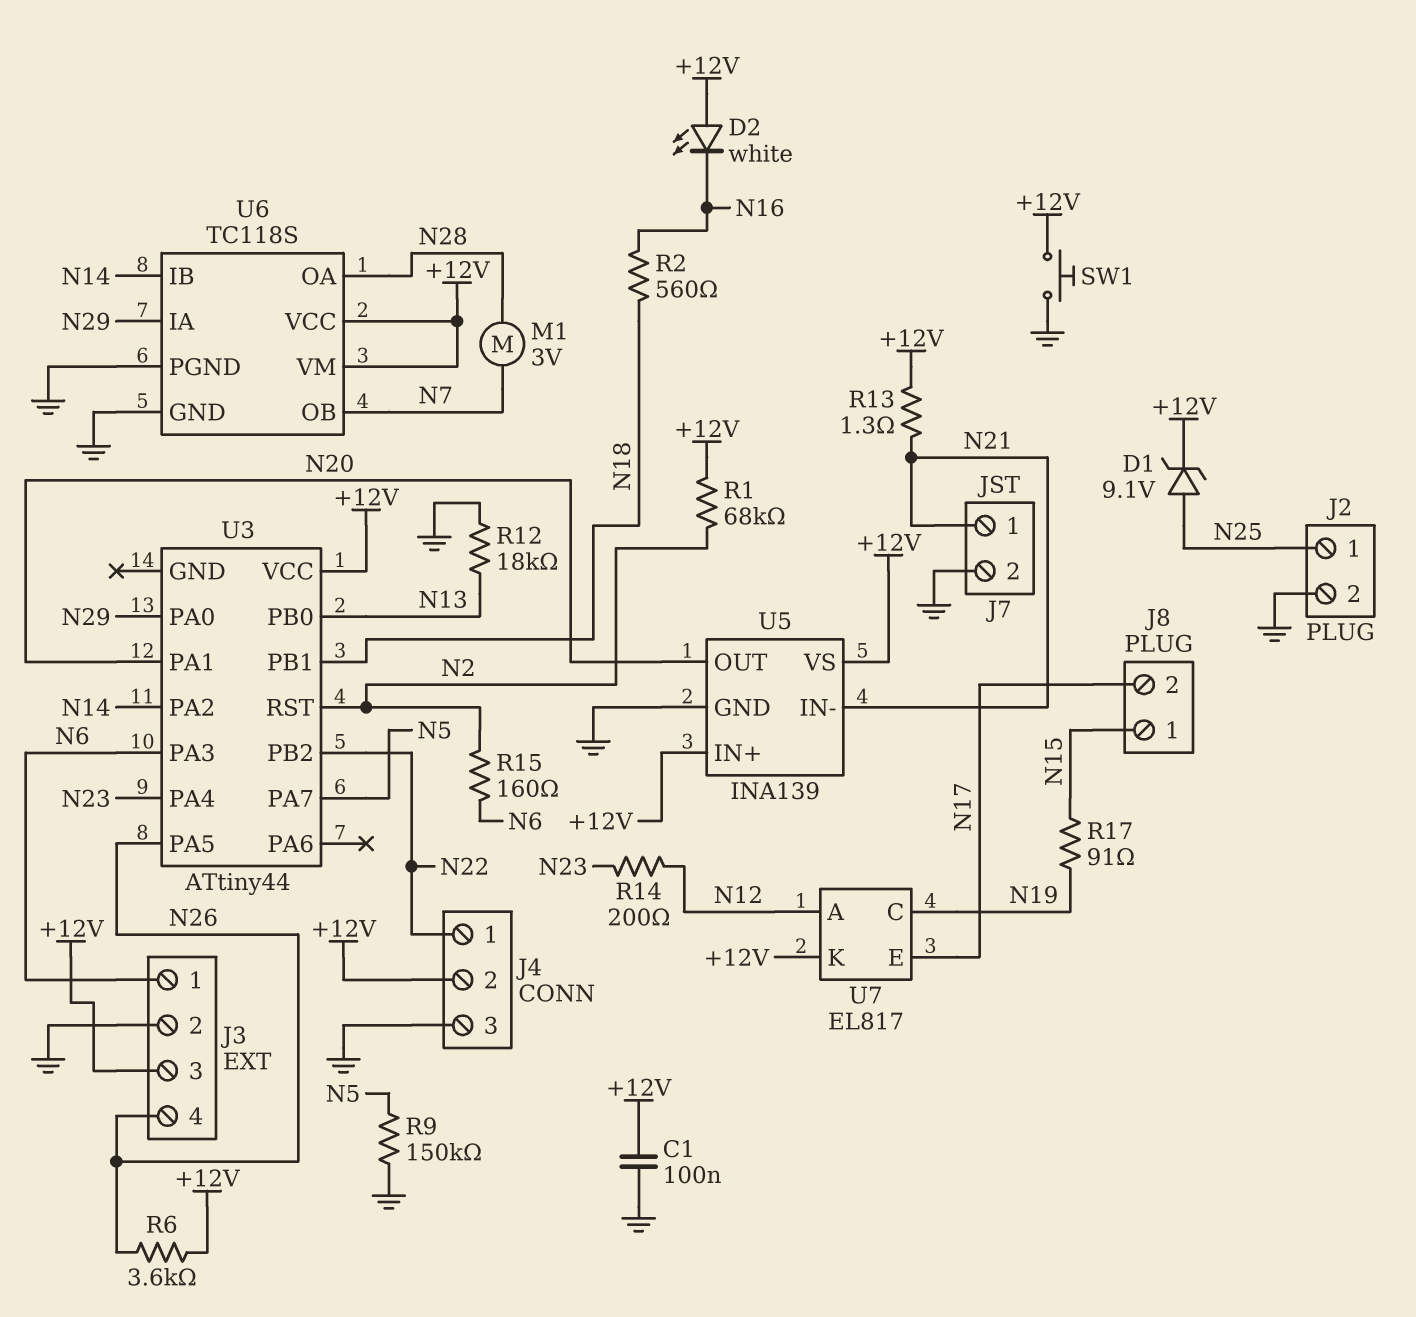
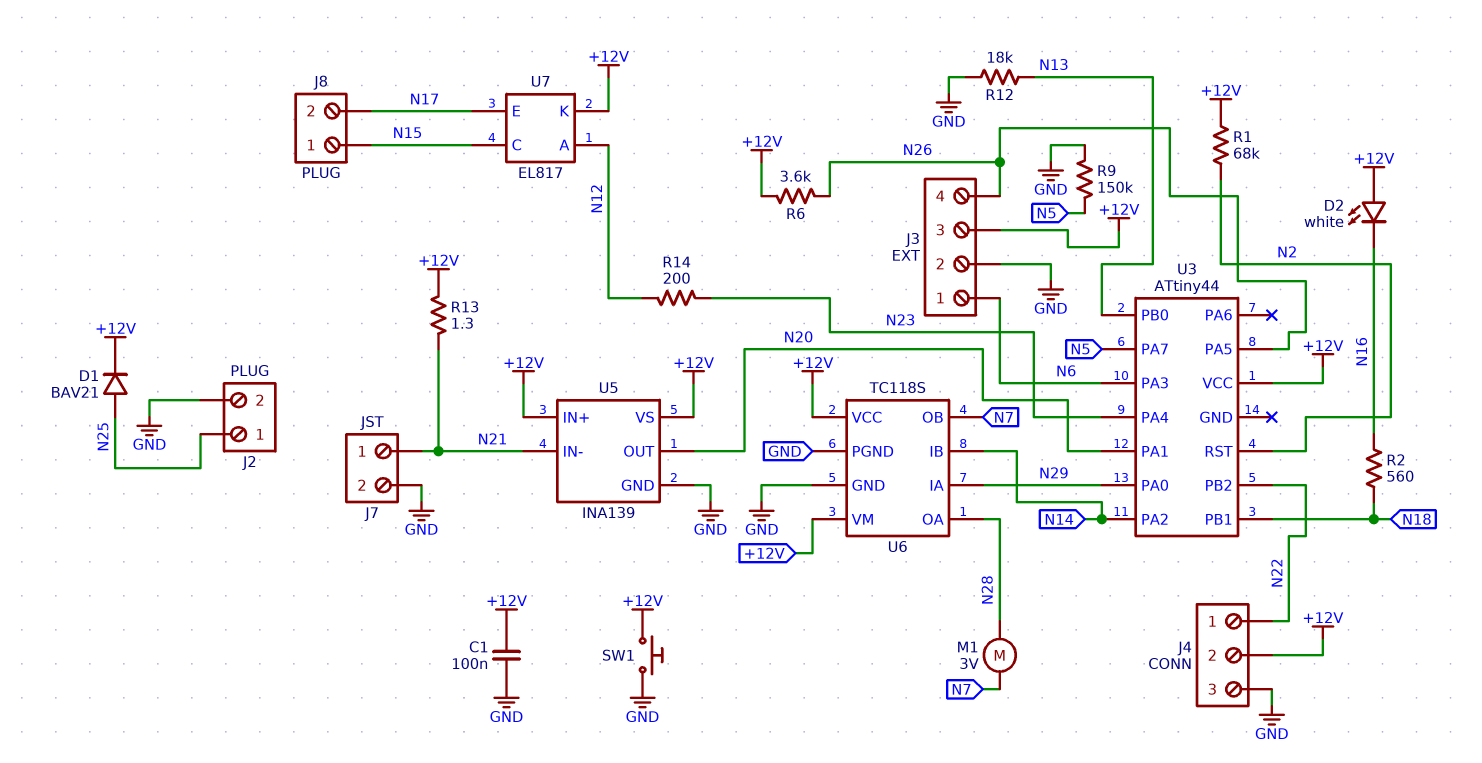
D1: zener 9.1V (A N25, K +12V) -> diode BAV21 (A N25, K +12V)
R15: 160 (N2, N6) -> none
R17: 91 (N15, N19) -> none
U7 pin C: N19 -> N15

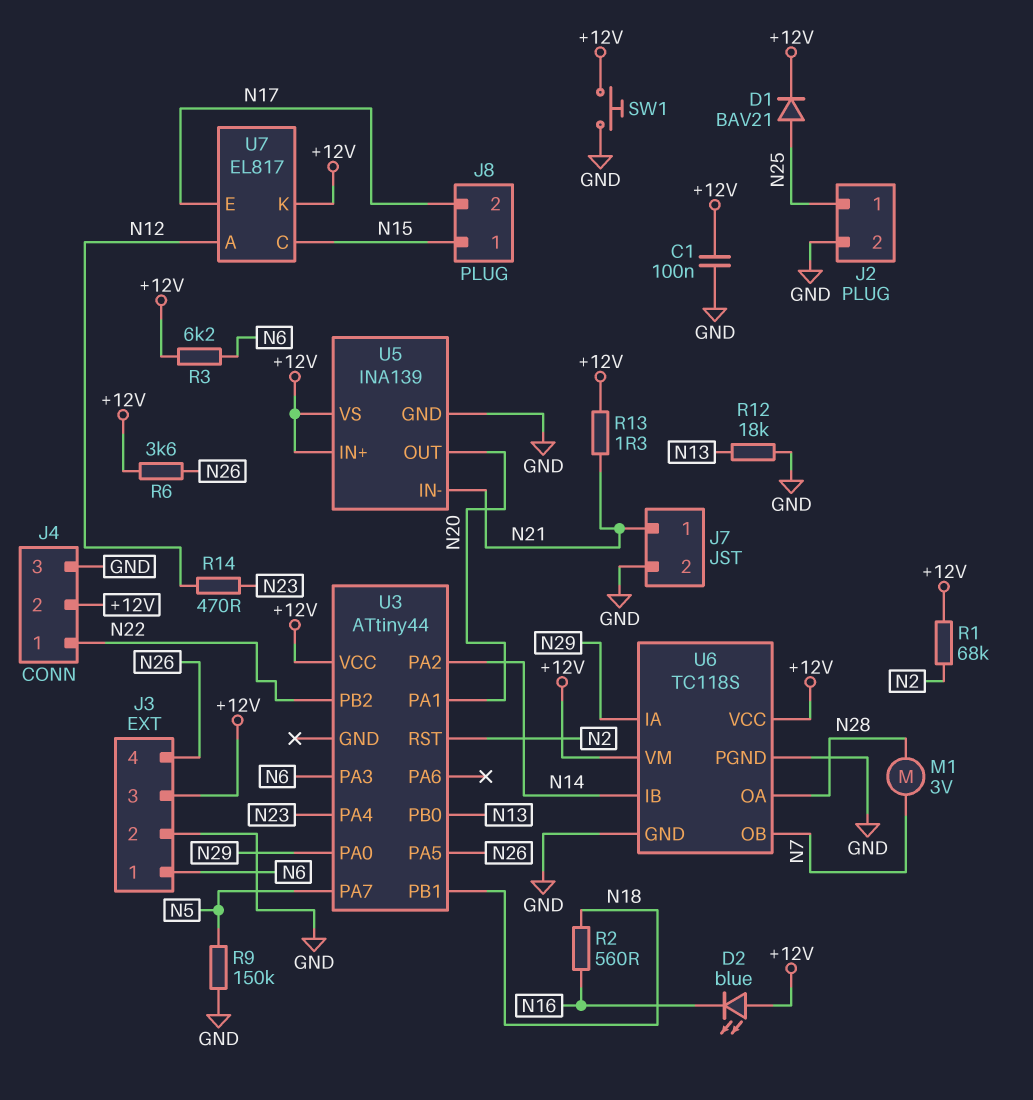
D2: LED white (A +12V, K N16) -> LED blue (A +12V, K N16)
R3: none -> 6.2k (+12V, N6)
R14: 200 (N12, N23) -> 470 (N12, N23)

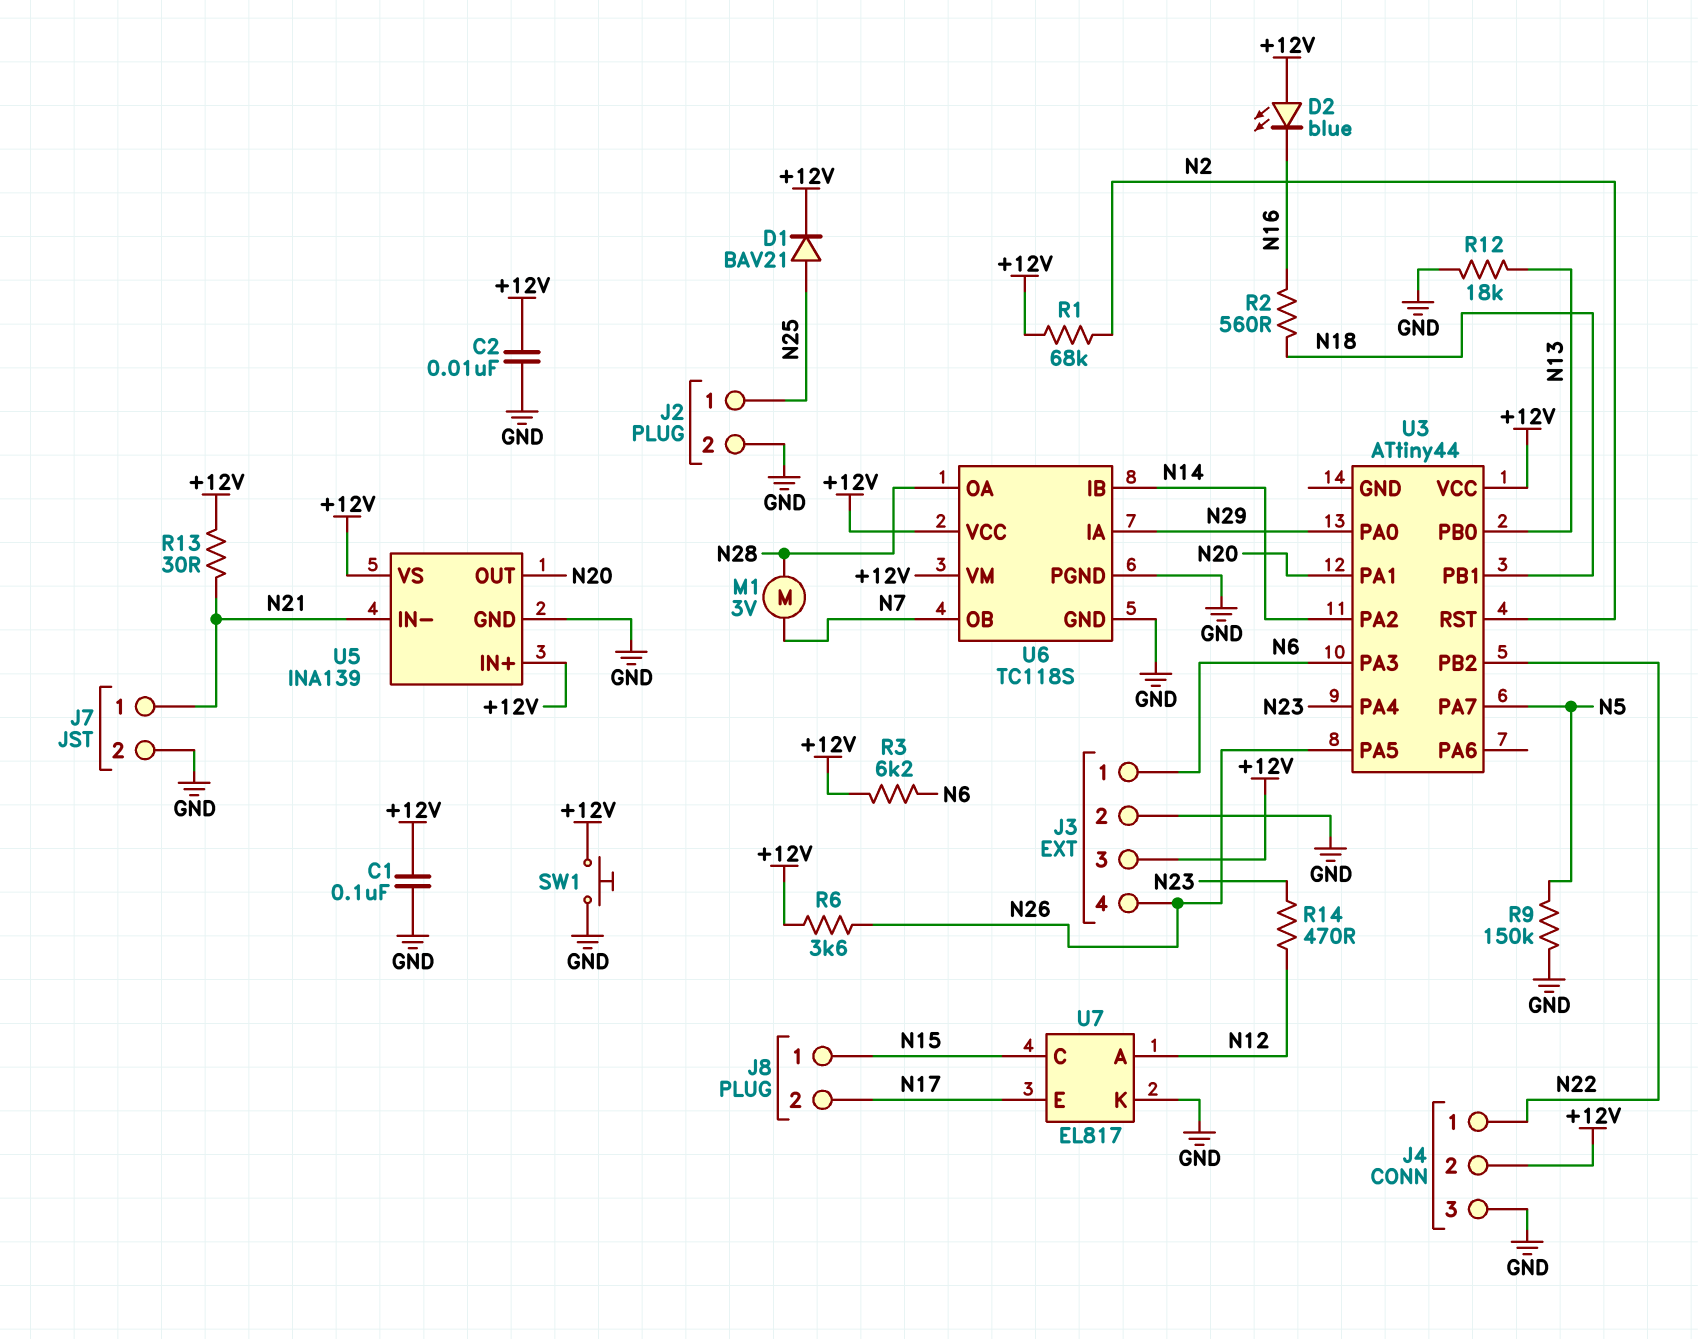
C2: none -> 10nF (+12V, GND)
R13: 1.3 (+12V, N21) -> 30 (+12V, N21)
U7 pin K: +12V -> GND

